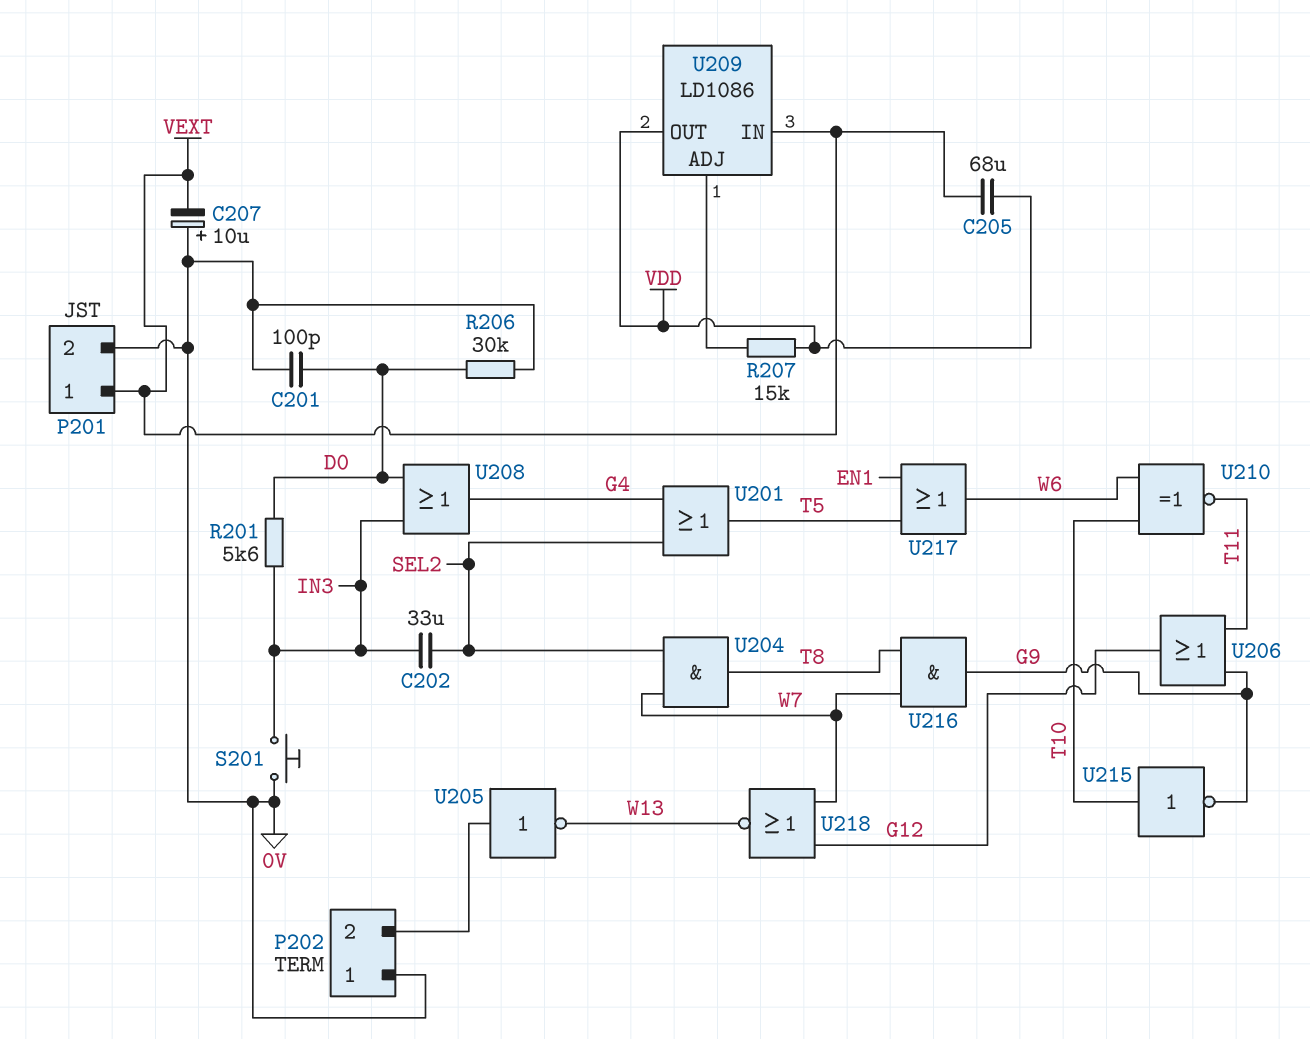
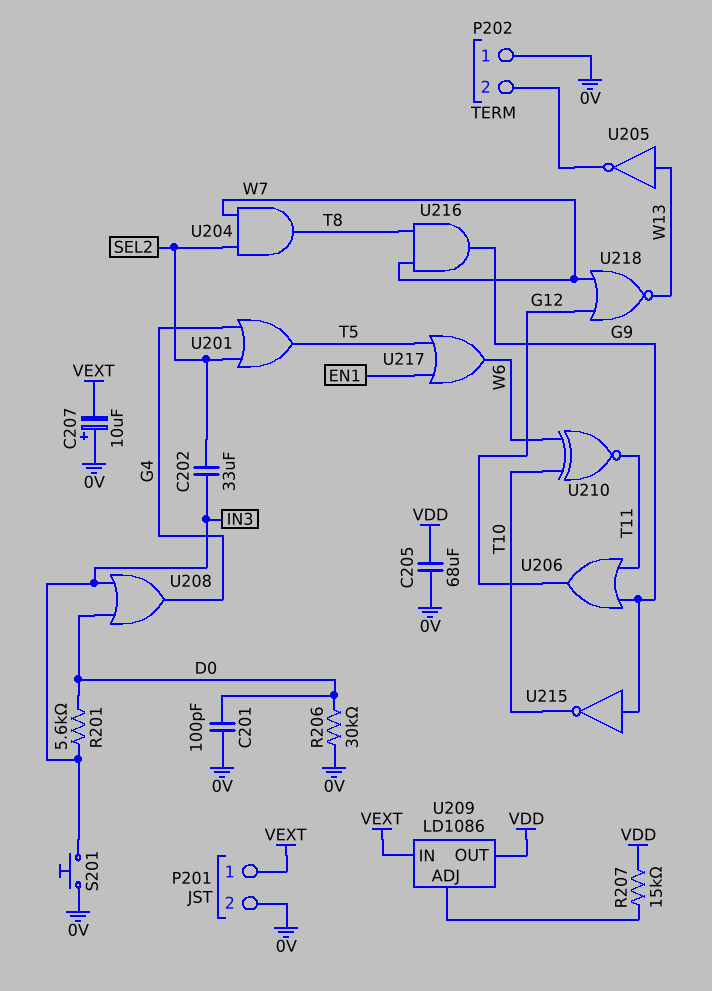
C205: 68uF (VDD, VEXT) -> 68uF (0V, VDD)
U205: NOT (in P202/2, out W13) -> NOT (in W13, out P202/2)
U215: NOT (in T10, out G9) -> NOT (in G9, out T10)

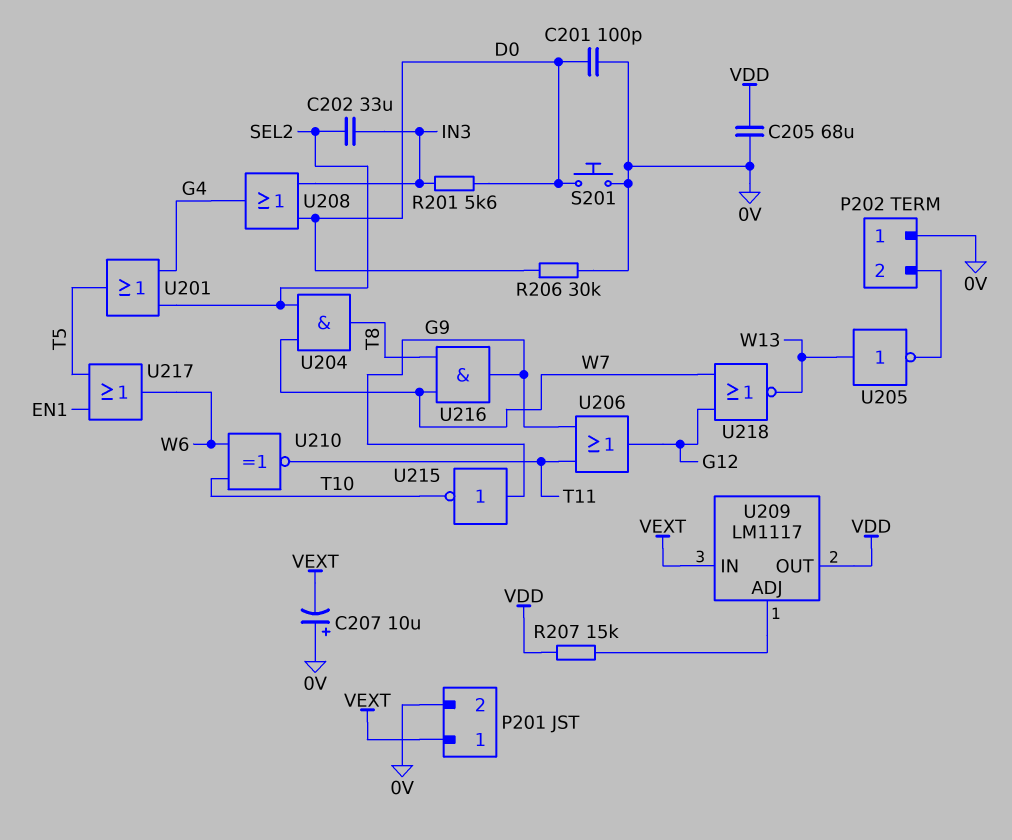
S201: button (0V, IN3) -> button (0V, D0)
U209: LD1086 -> LM1117

